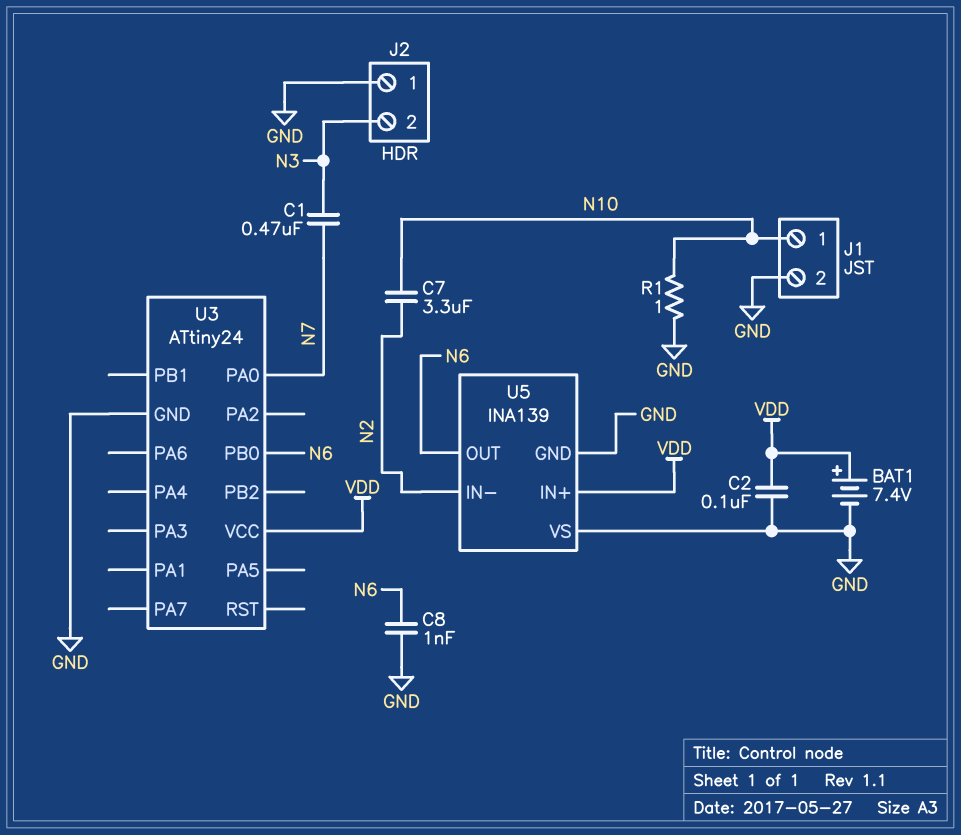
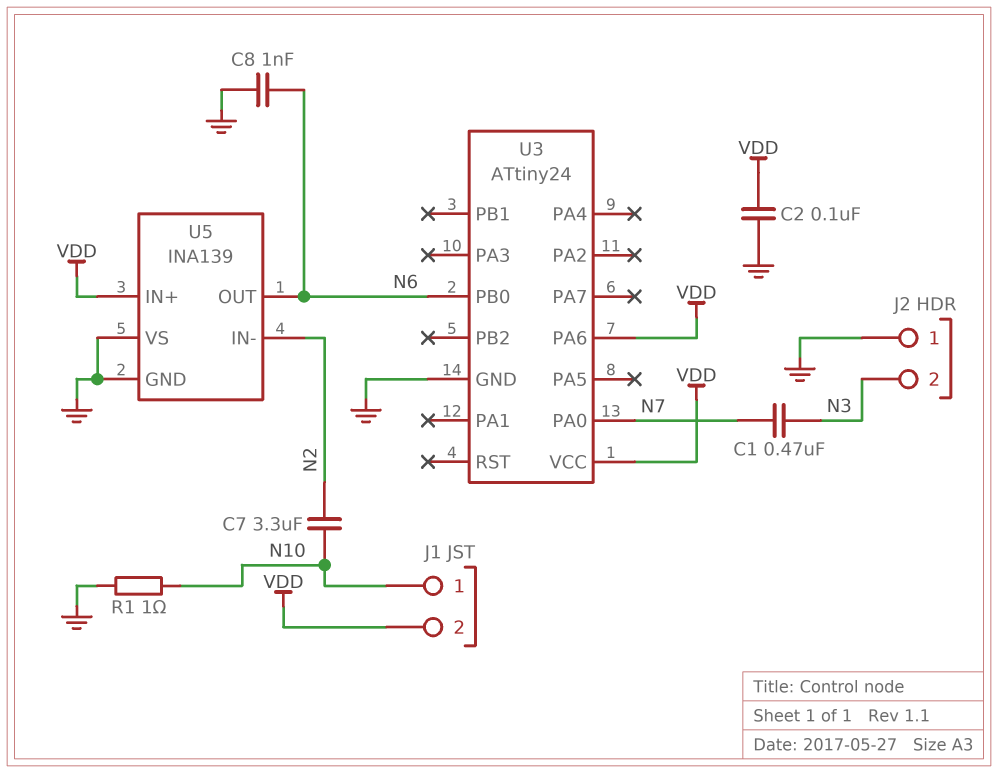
BAT1: 7.4V (plus VDD, minus GND) -> none
J1 pin 2: GND -> VDD
U3 pin PA6: none -> VDD

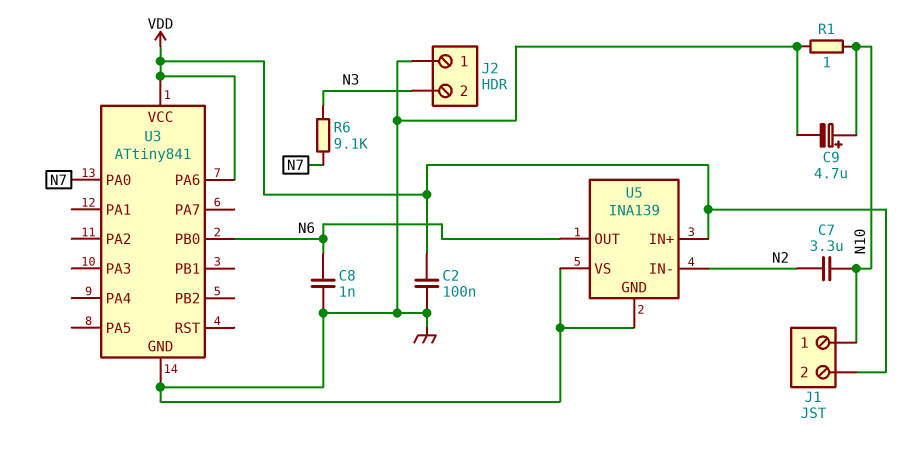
C1: 470nF (N3, N7) -> none
C9: none -> 4.7uF (plus N10, minus GND)
R6: none -> 9.1k (N3, N7)
U3: ATtiny24 -> ATtiny841

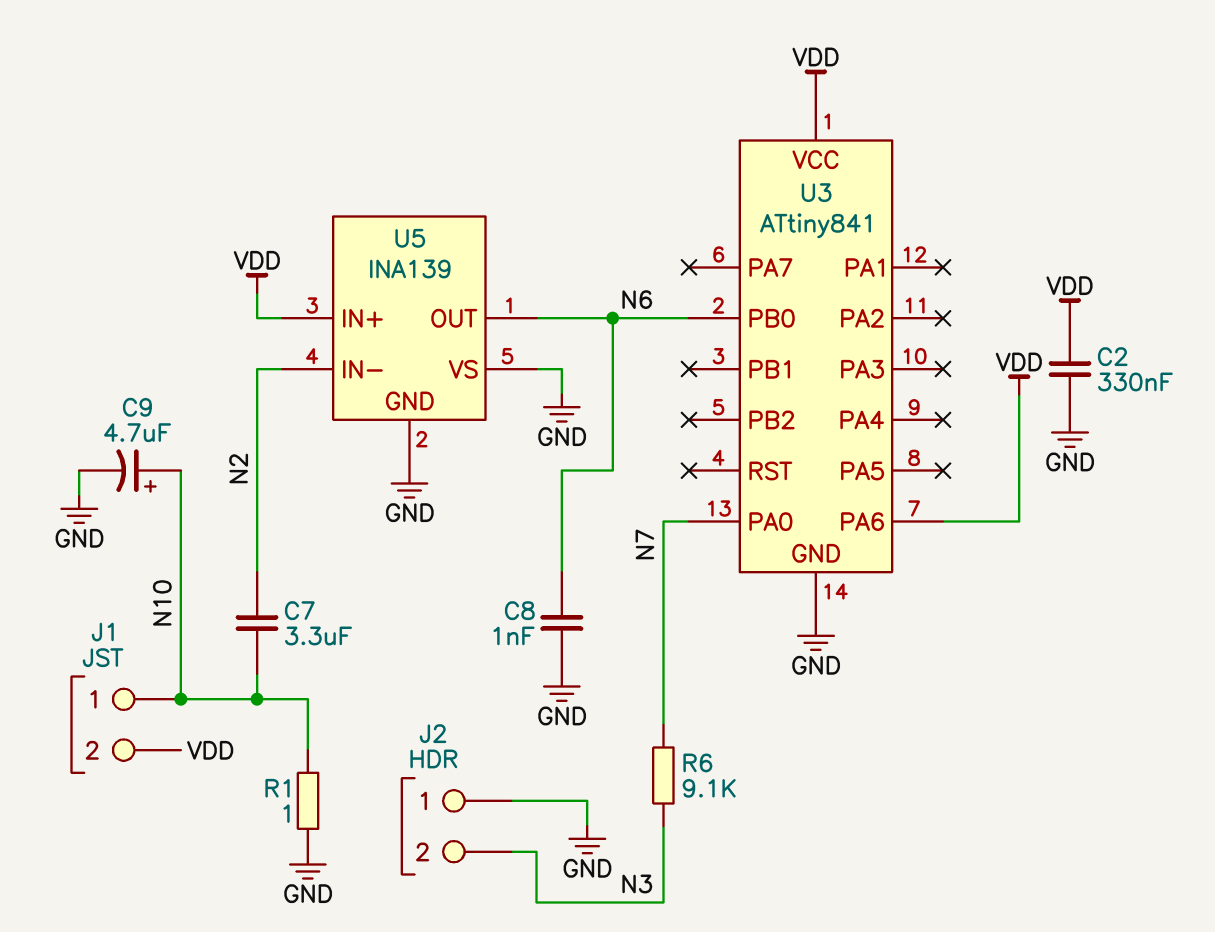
C2: 100nF (GND, VDD) -> 330nF (GND, VDD)

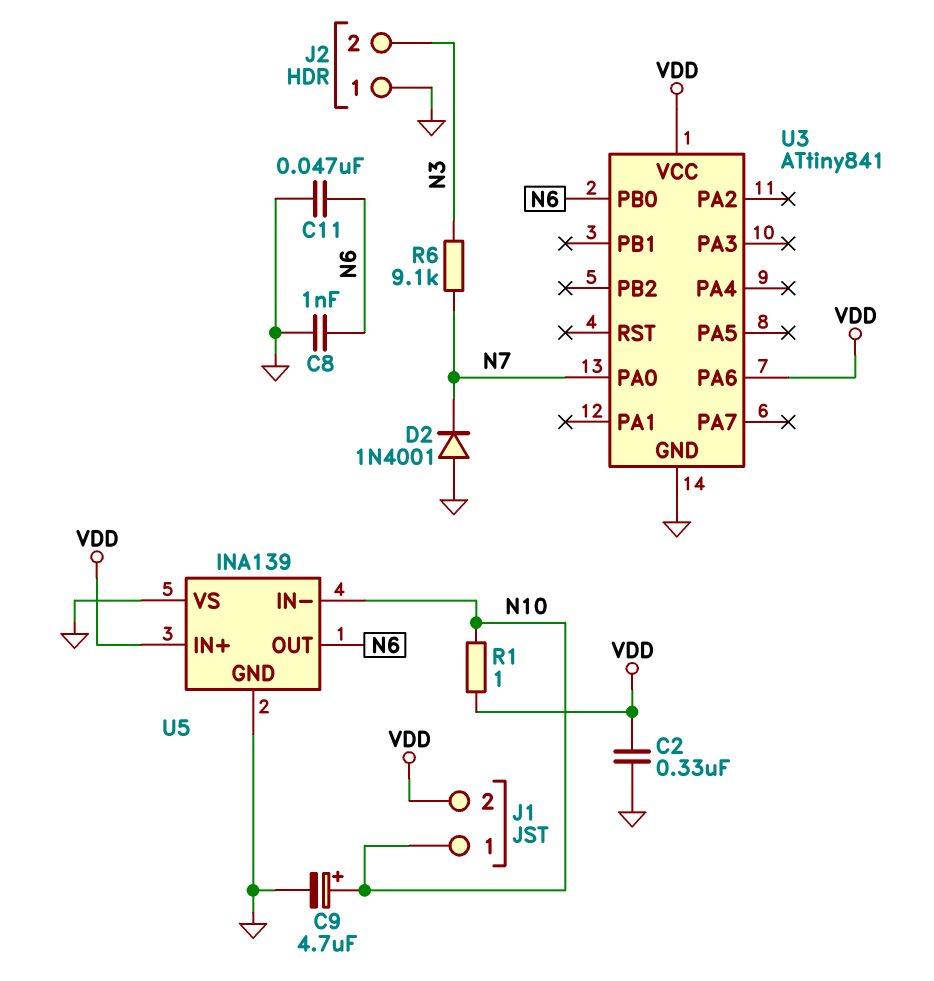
C7: 3.3uF (N2, N10) -> none
C11: none -> 47nF (GND, N6)
D2: none -> diode 1N4001 (A GND, K N7)
R1: 1 (GND, N10) -> 1 (N10, VDD)
U5 pin IN-: N2 -> N10

